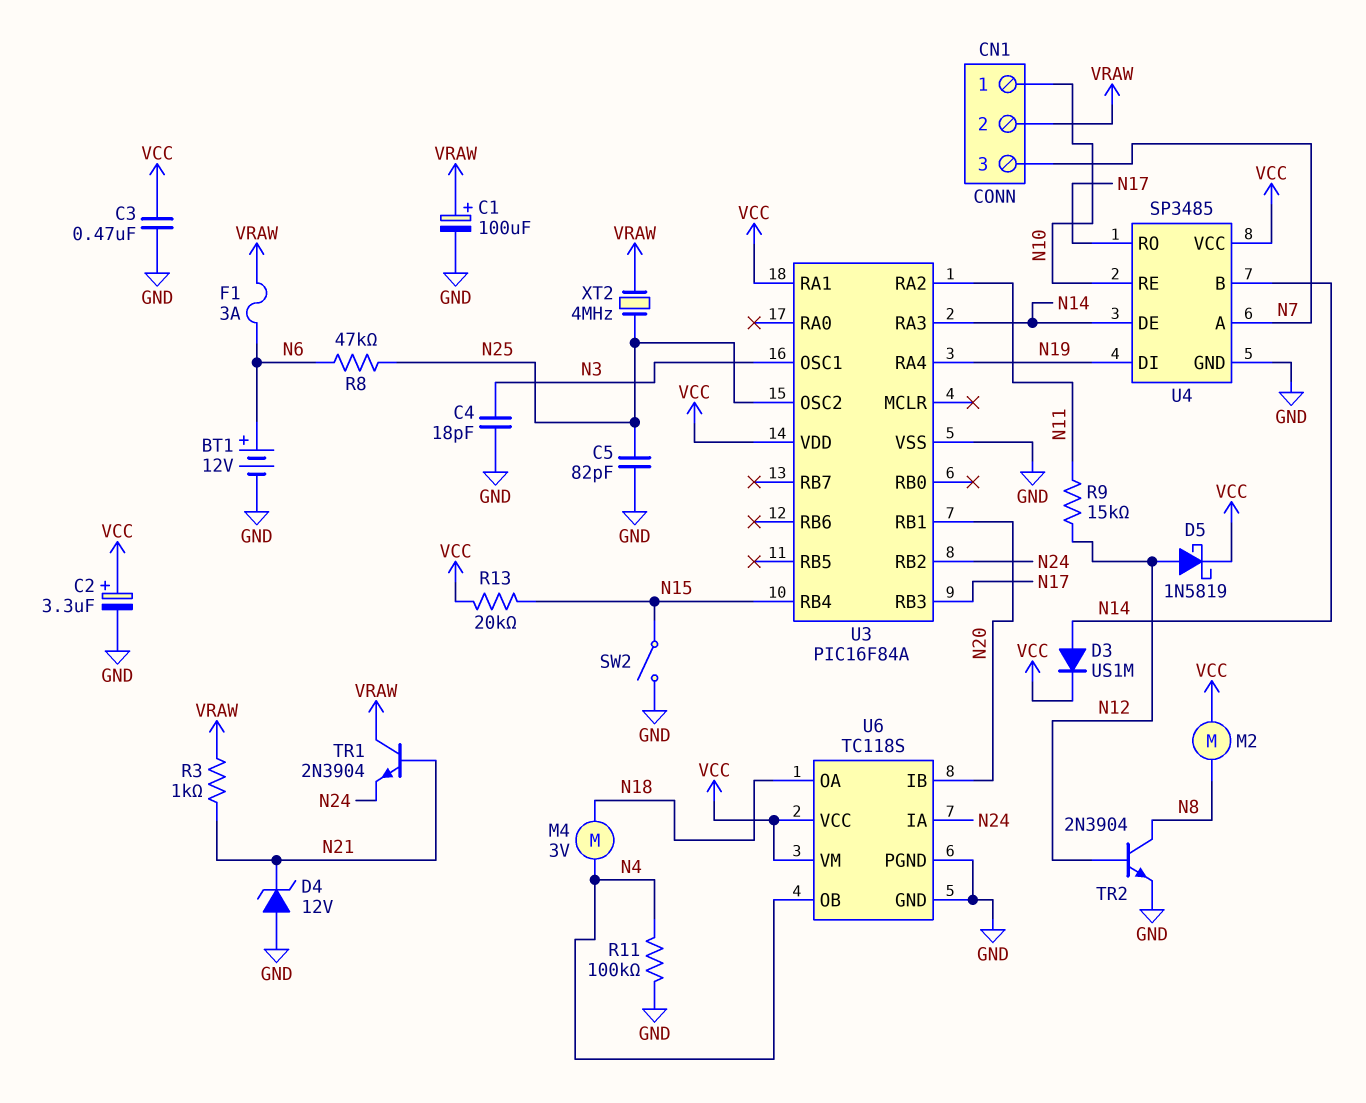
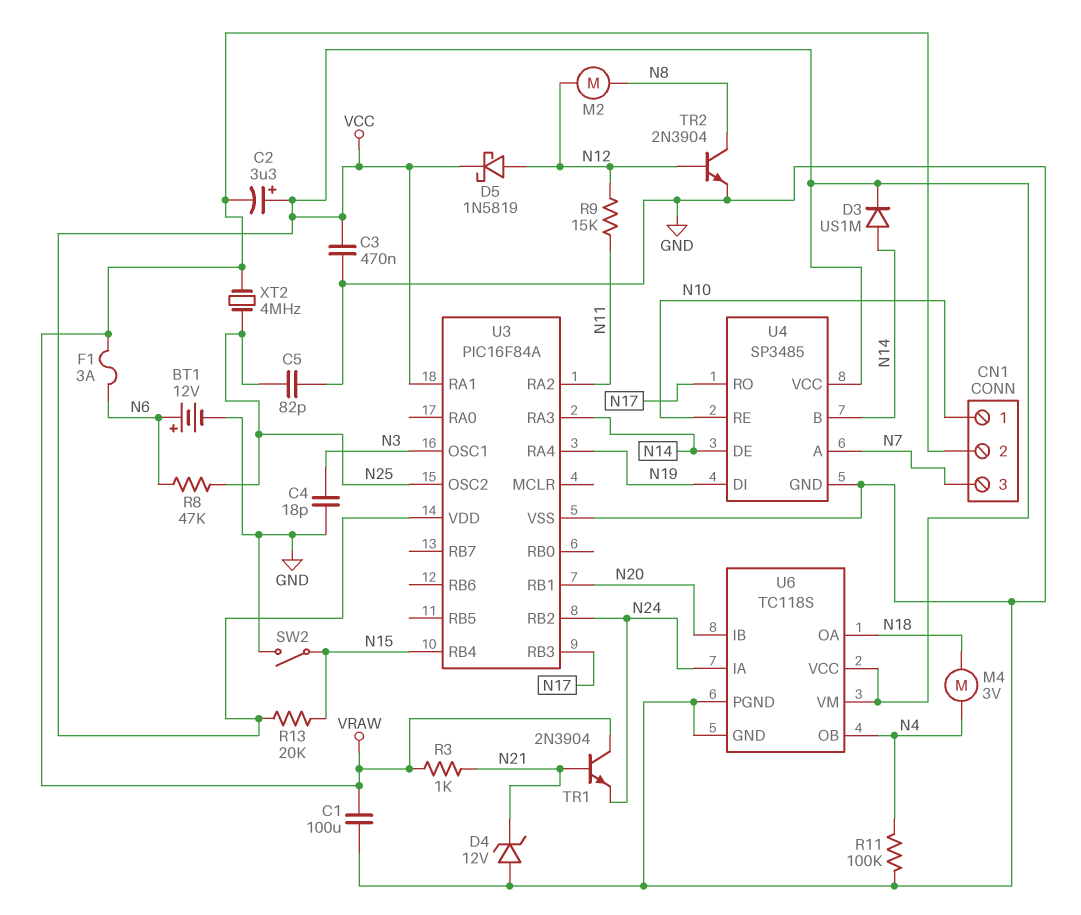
C1: 100uF (plus VRAW, minus GND) -> 100uF (GND, VRAW)
C2: 3.3uF (plus VCC, minus GND) -> 3.3uF (plus VCC, minus VRAW)
M2: motor (N8, VCC) -> motor (N8, N12)

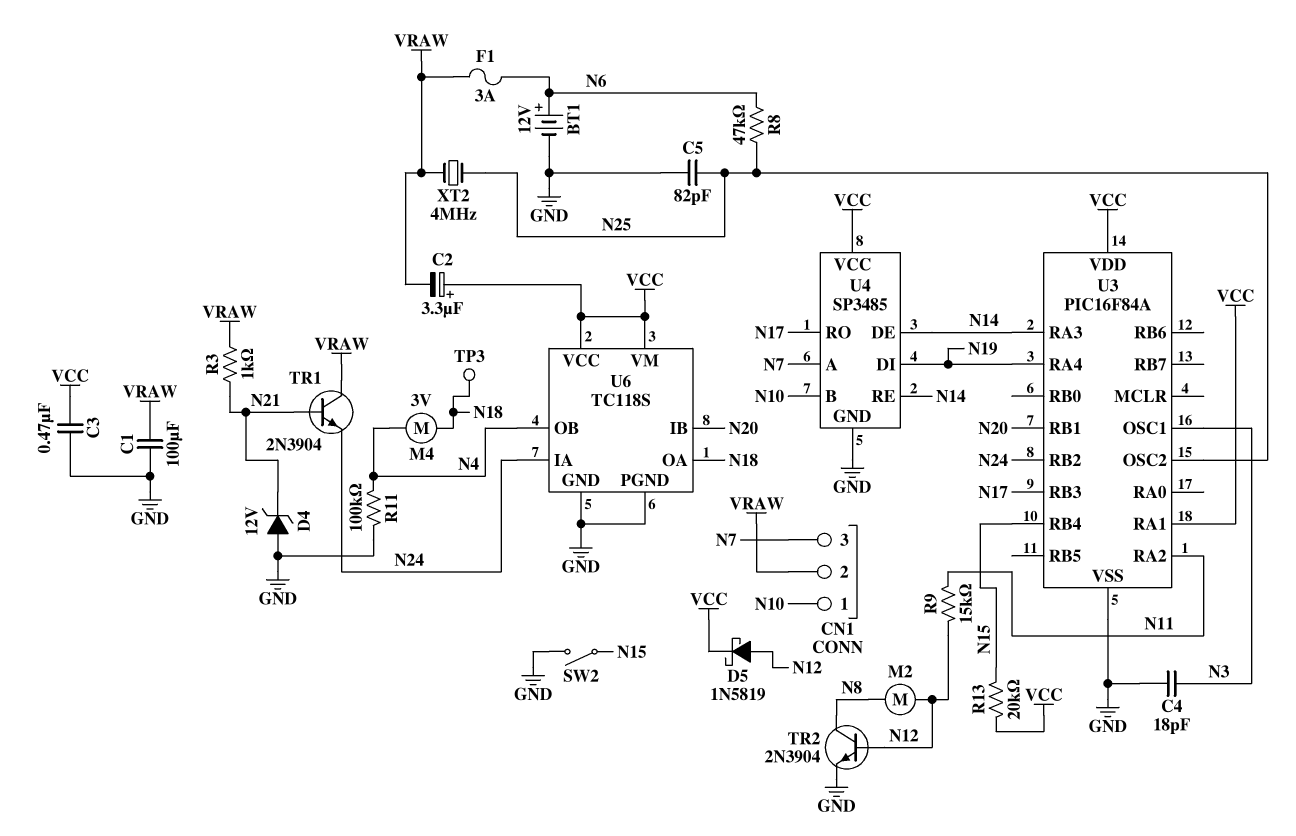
D3: diode US1M (A N14, K VCC) -> none
TP3: none -> test point (N18)
U4 pin B: N14 -> N10
U4 pin RE: N10 -> N14

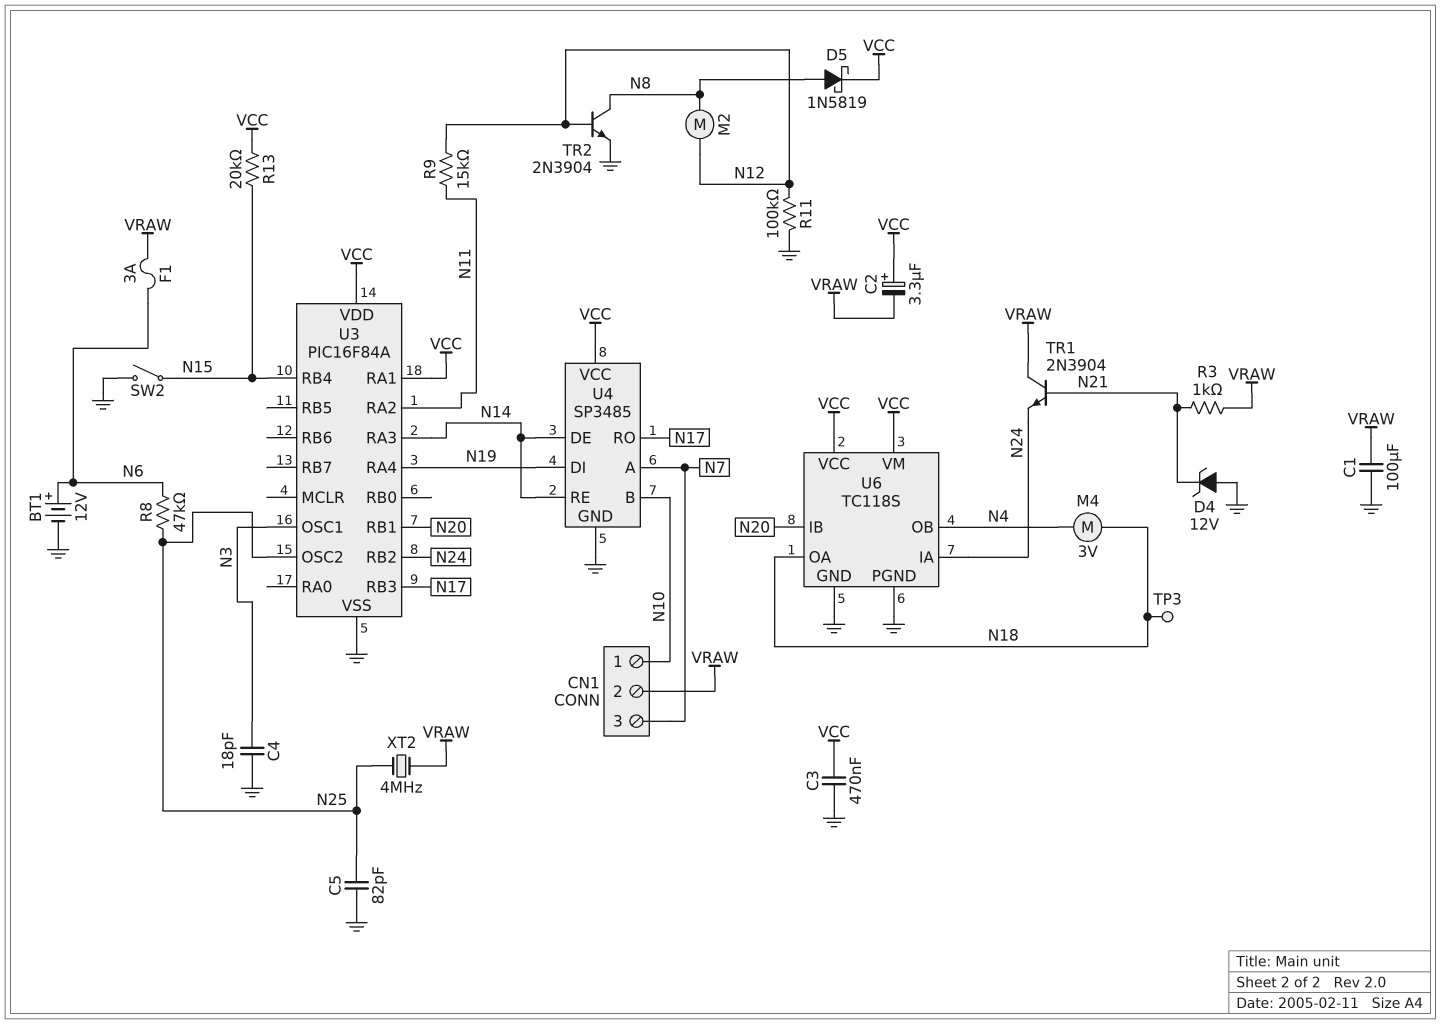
D5: schottky 1N5819 (A N12, K VCC) -> schottky 1N5819 (A N8, K VCC)
R11: 100k (GND, N4) -> 100k (GND, N12)

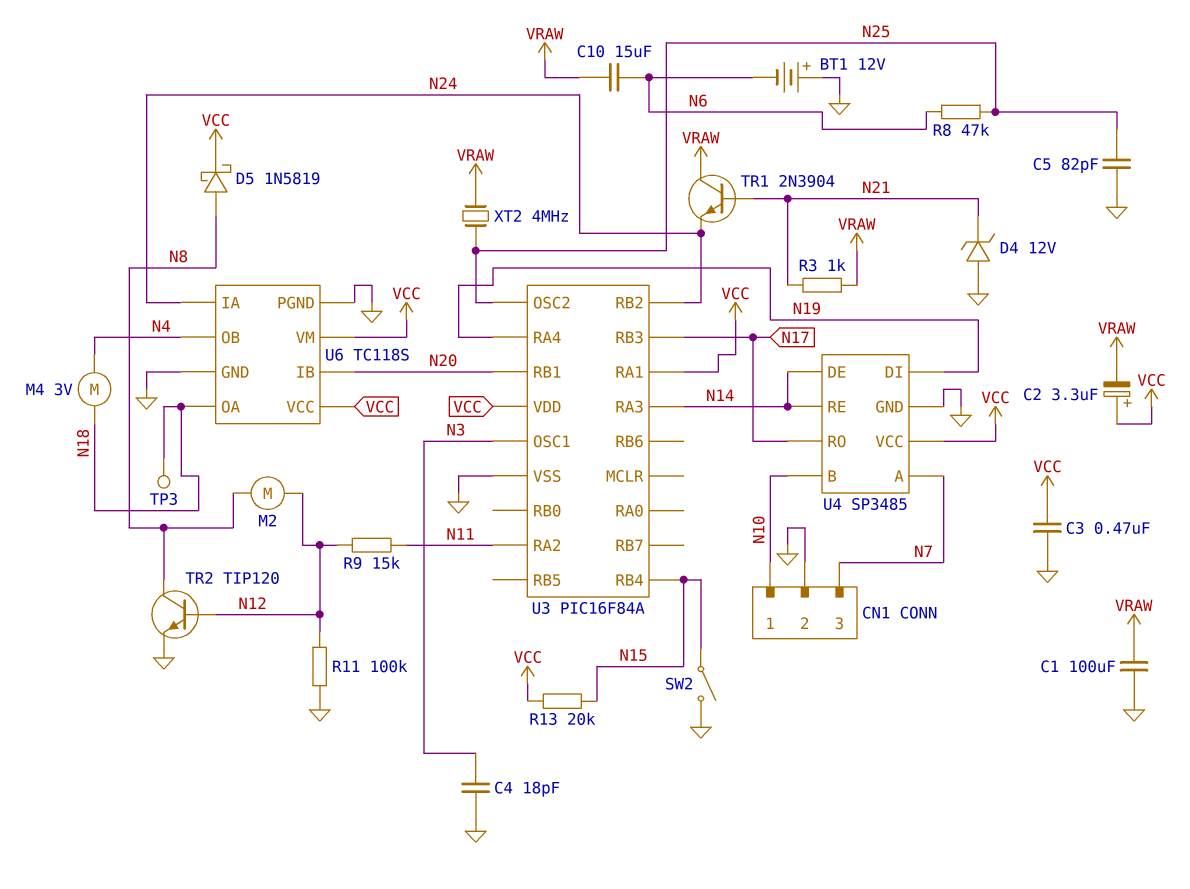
BT1: 12V (plus N6, minus GND) -> 12V (plus GND, minus N6)
C10: none -> 15uF (N6, VRAW)
CN1 pin 2: VRAW -> GND
F1: 3A (N6, VRAW) -> none
TR2: NPN 2N3904 (B N12, C N8, E GND) -> NPN TIP120 (B N12, C N8, E GND)

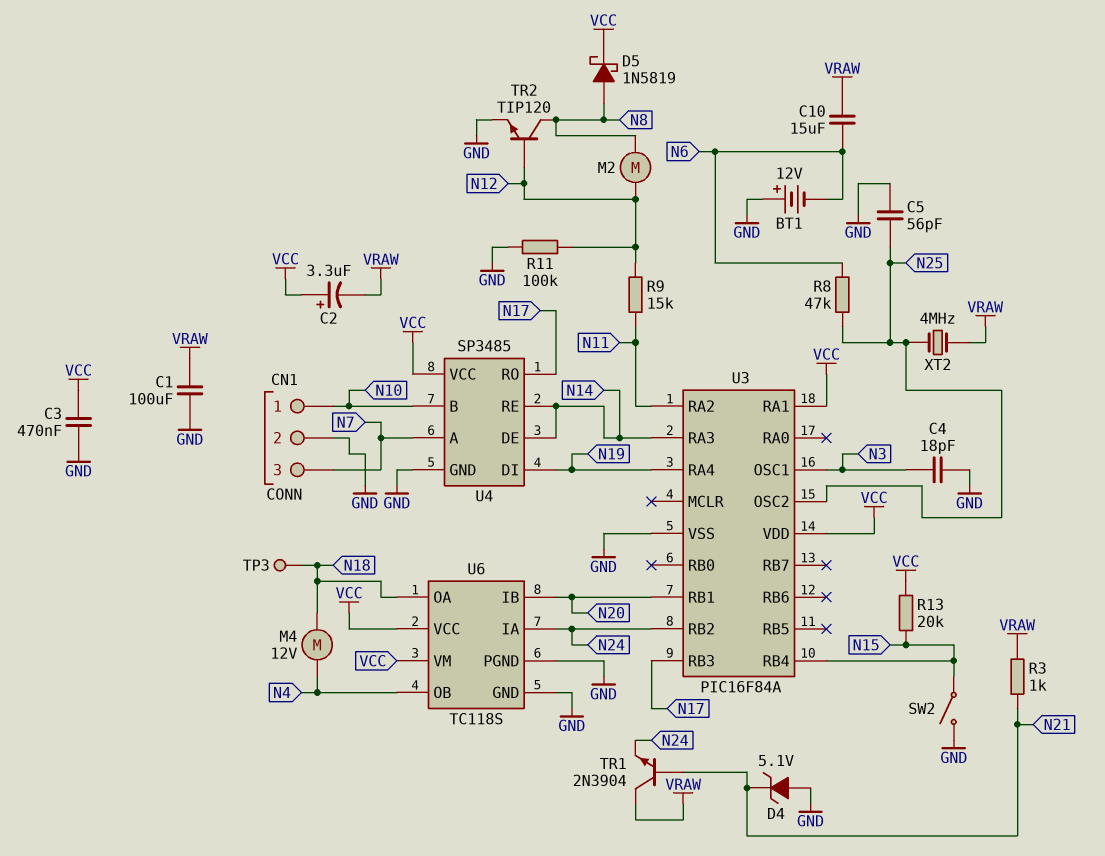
C5: 82pF (GND, N25) -> 56pF (GND, N25)
D4: zener 12V (A GND, K N21) -> zener 5.1V (A GND, K N21)
M4: motor 3V (N4, N18) -> motor 12V (N4, N18)

